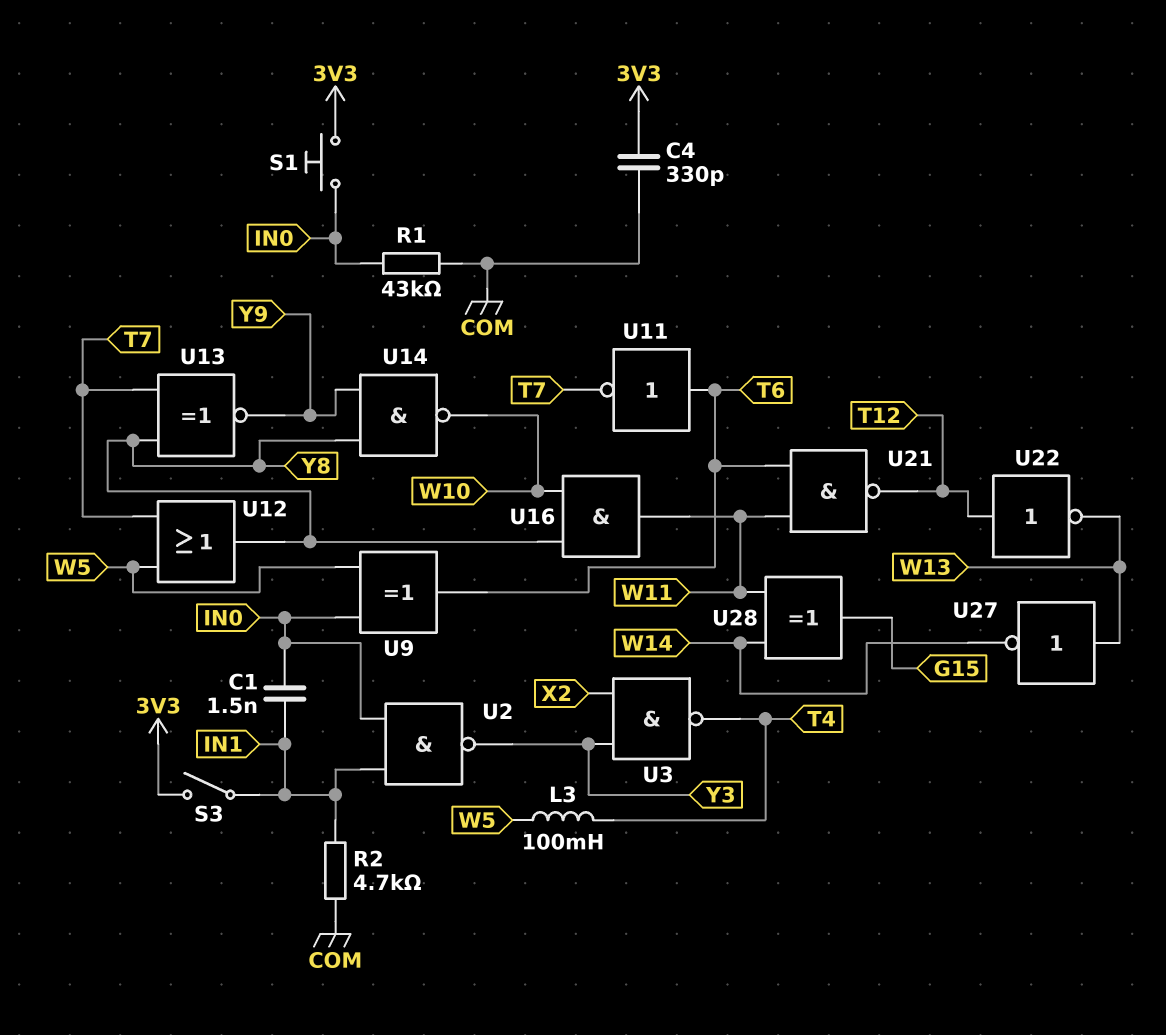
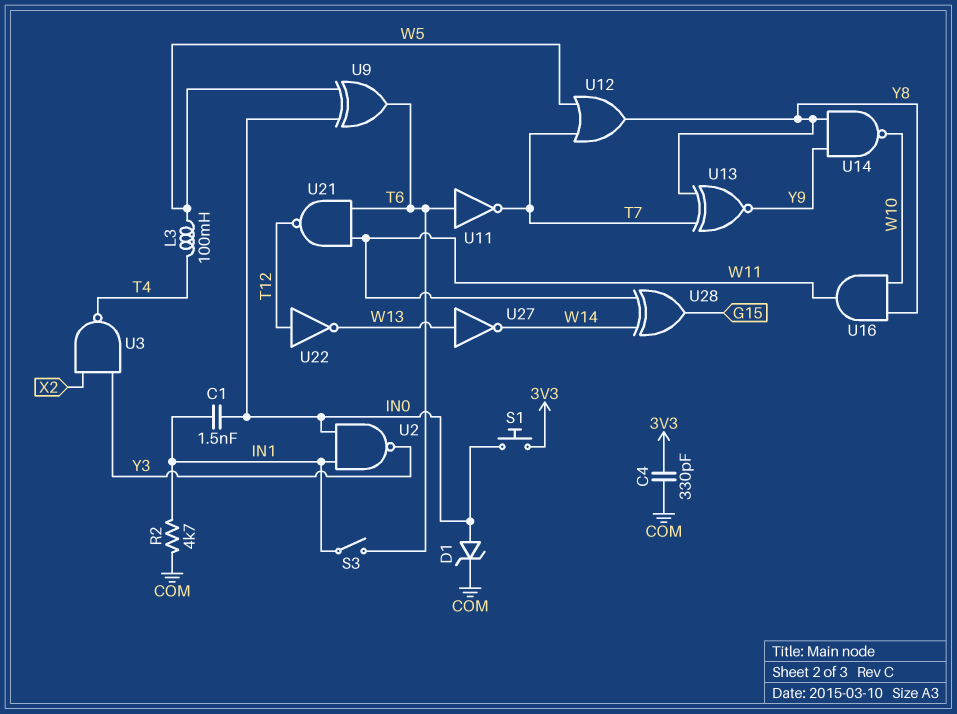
D1: none -> zener (A IN0, K COM)
R1: 43k (COM, IN0) -> none
S3: switch (3V3, IN1) -> switch (IN1, T6)

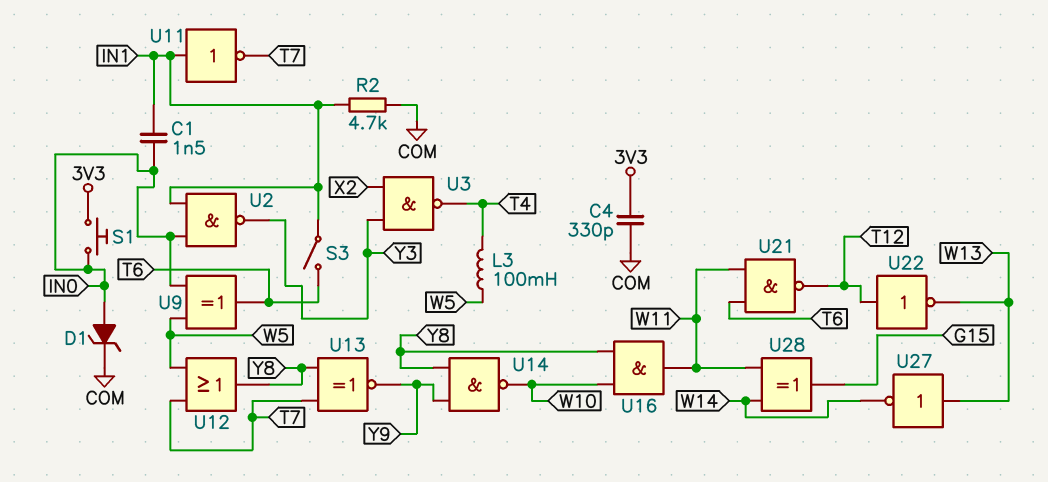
U11: NOT (in T6, out T7) -> NOT (in IN1, out T7)

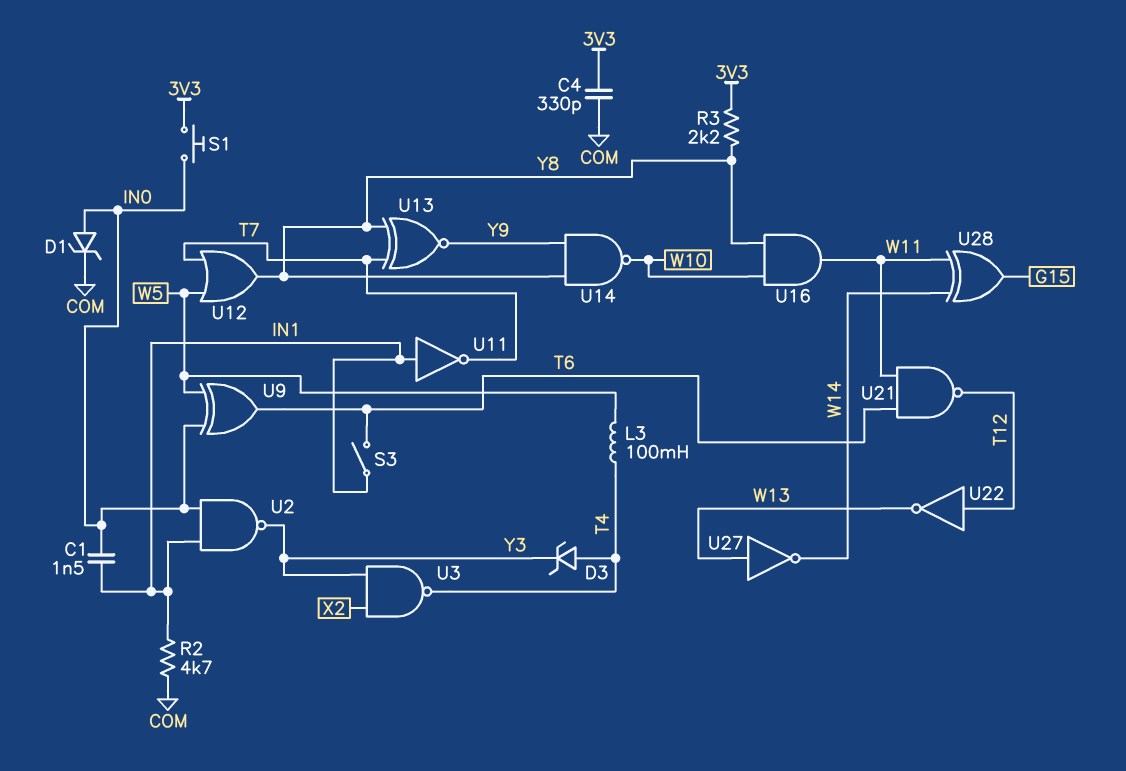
D3: none -> zener (A T4, K Y3)
R3: none -> 2.2k (3V3, Y8)

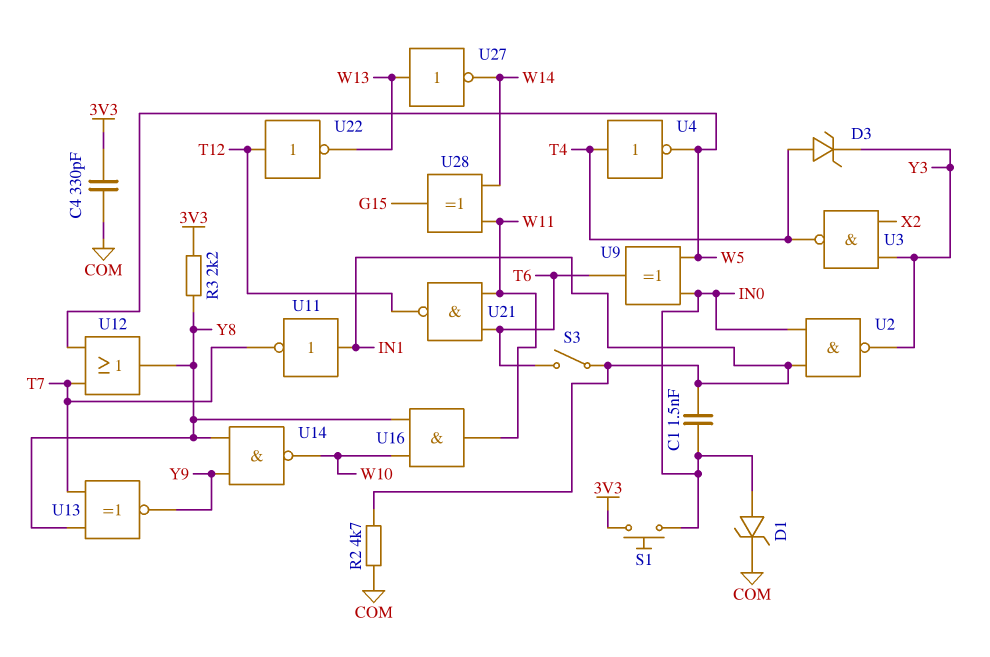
L3: 100mH (T4, W5) -> none
U4: none -> NOT (in T4, out W5)

